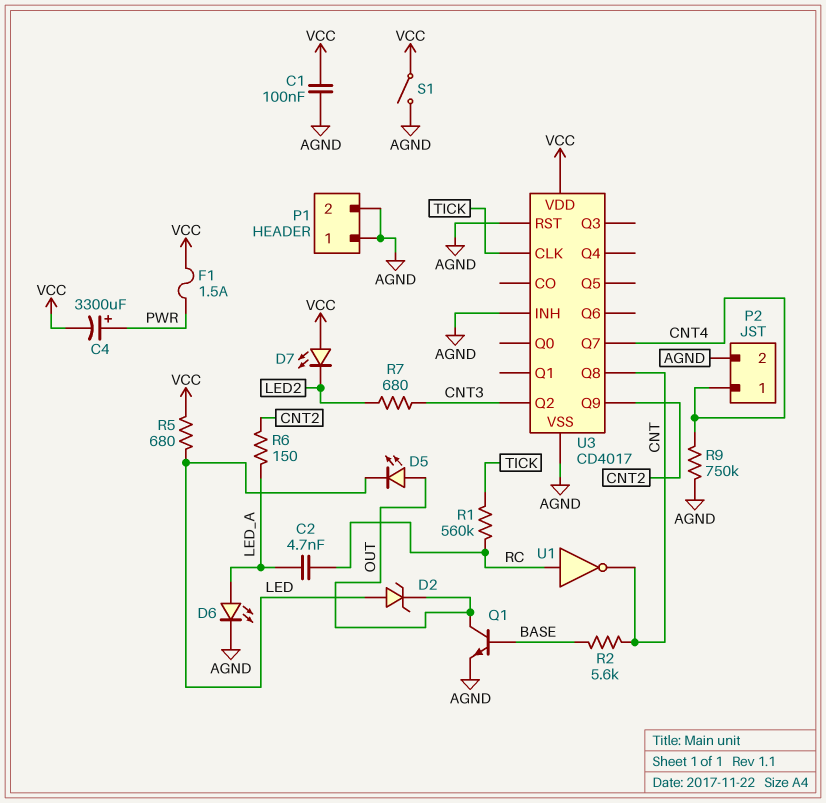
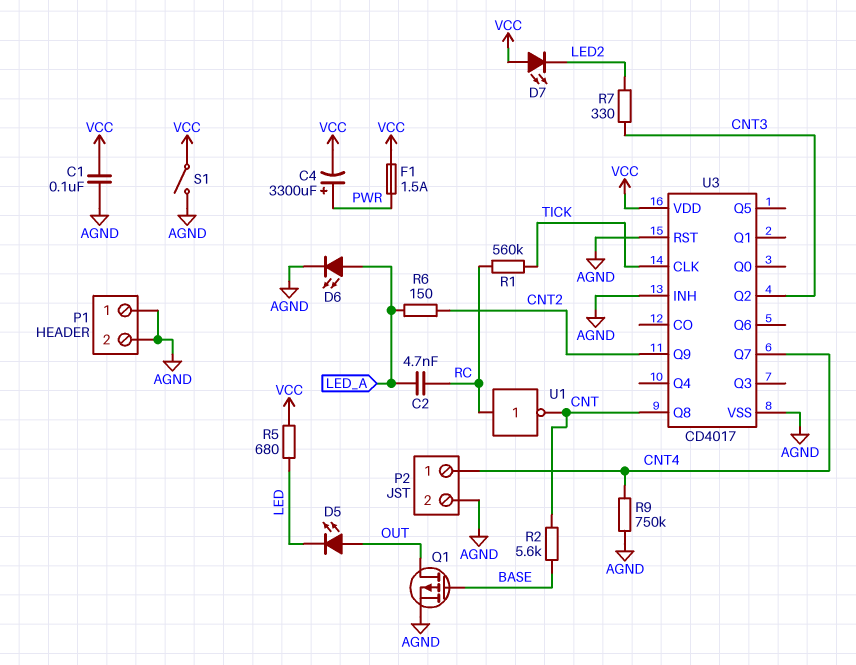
D2: zener (A LED, K OUT) -> none
Q1: NPN (B BASE, C OUT, E AGND) -> PMOS (G BASE, D OUT, S AGND)
R7: 680 (CNT3, LED2) -> 330 (CNT3, LED2)

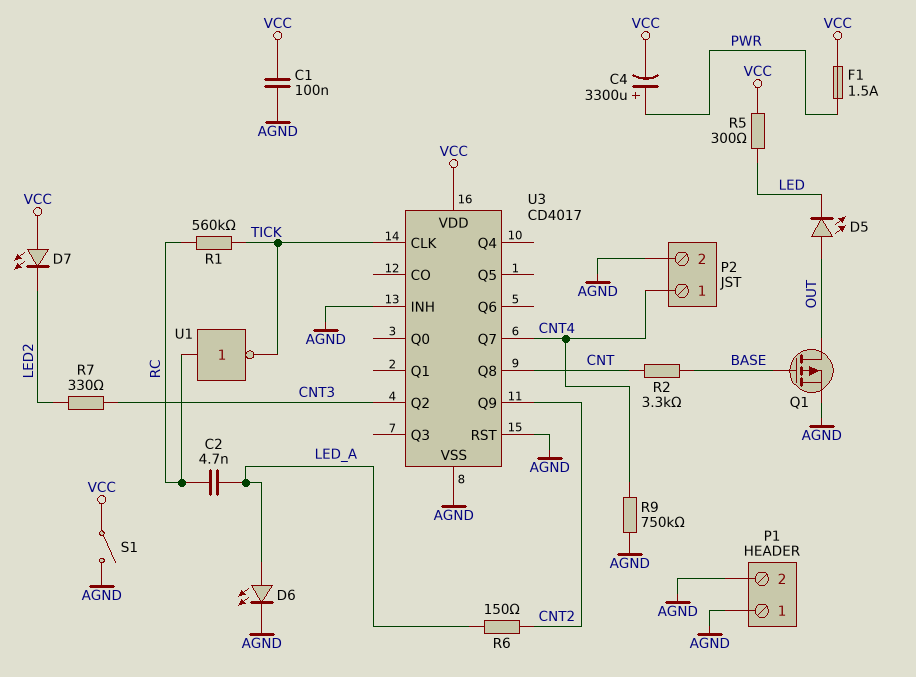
R2: 5.6k (BASE, CNT) -> 3.3k (BASE, CNT)
R5: 680 (LED, VCC) -> 300 (LED, VCC)
U1: NOT (in RC, out CNT) -> NOT (in RC, out TICK)

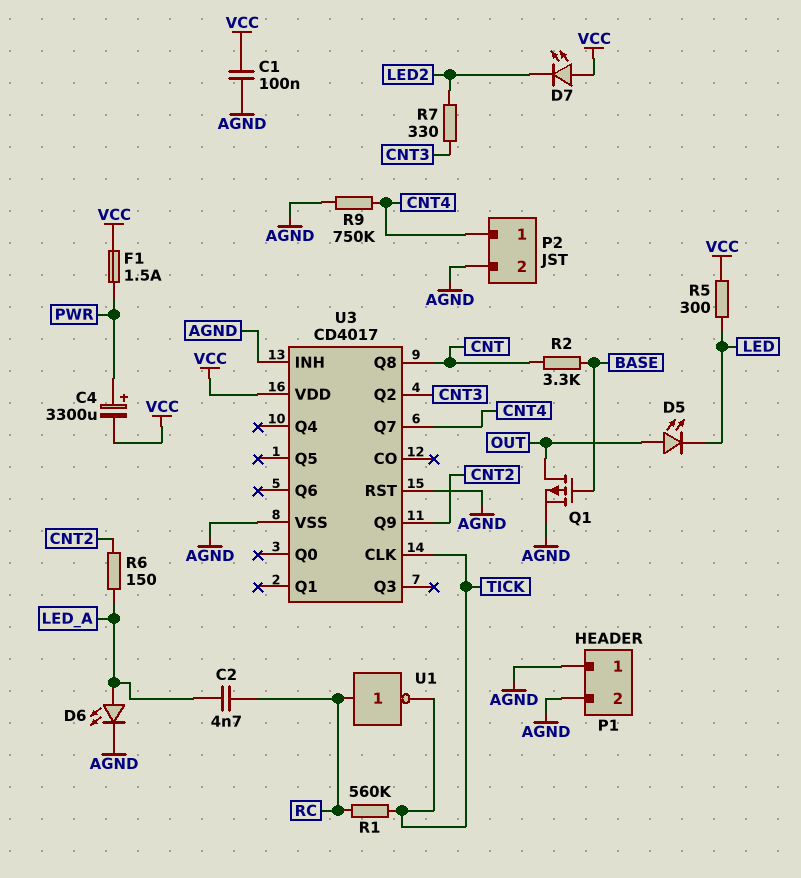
S1: switch (AGND, VCC) -> none

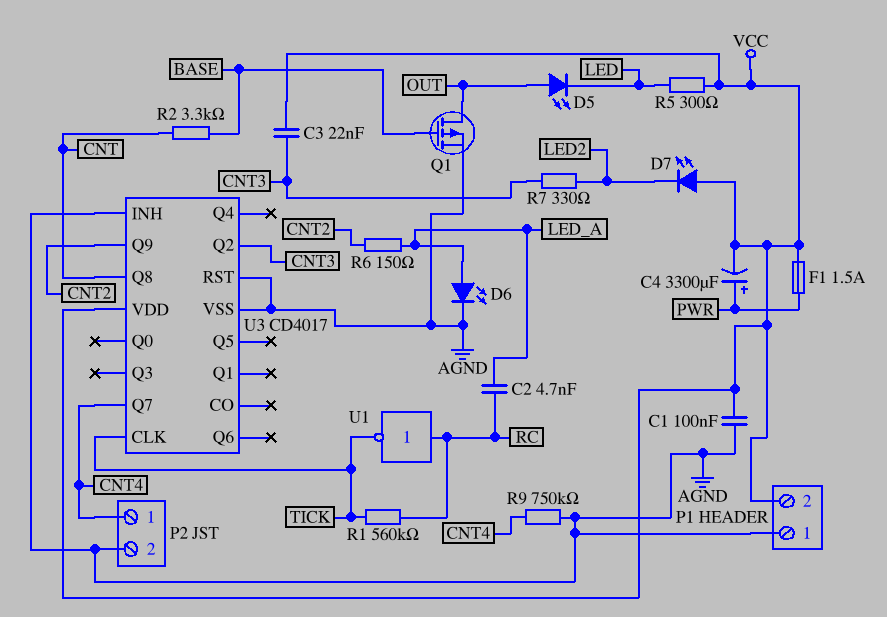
C3: none -> 22nF (CNT3, VCC)
P1 pin 2: AGND -> VCC

